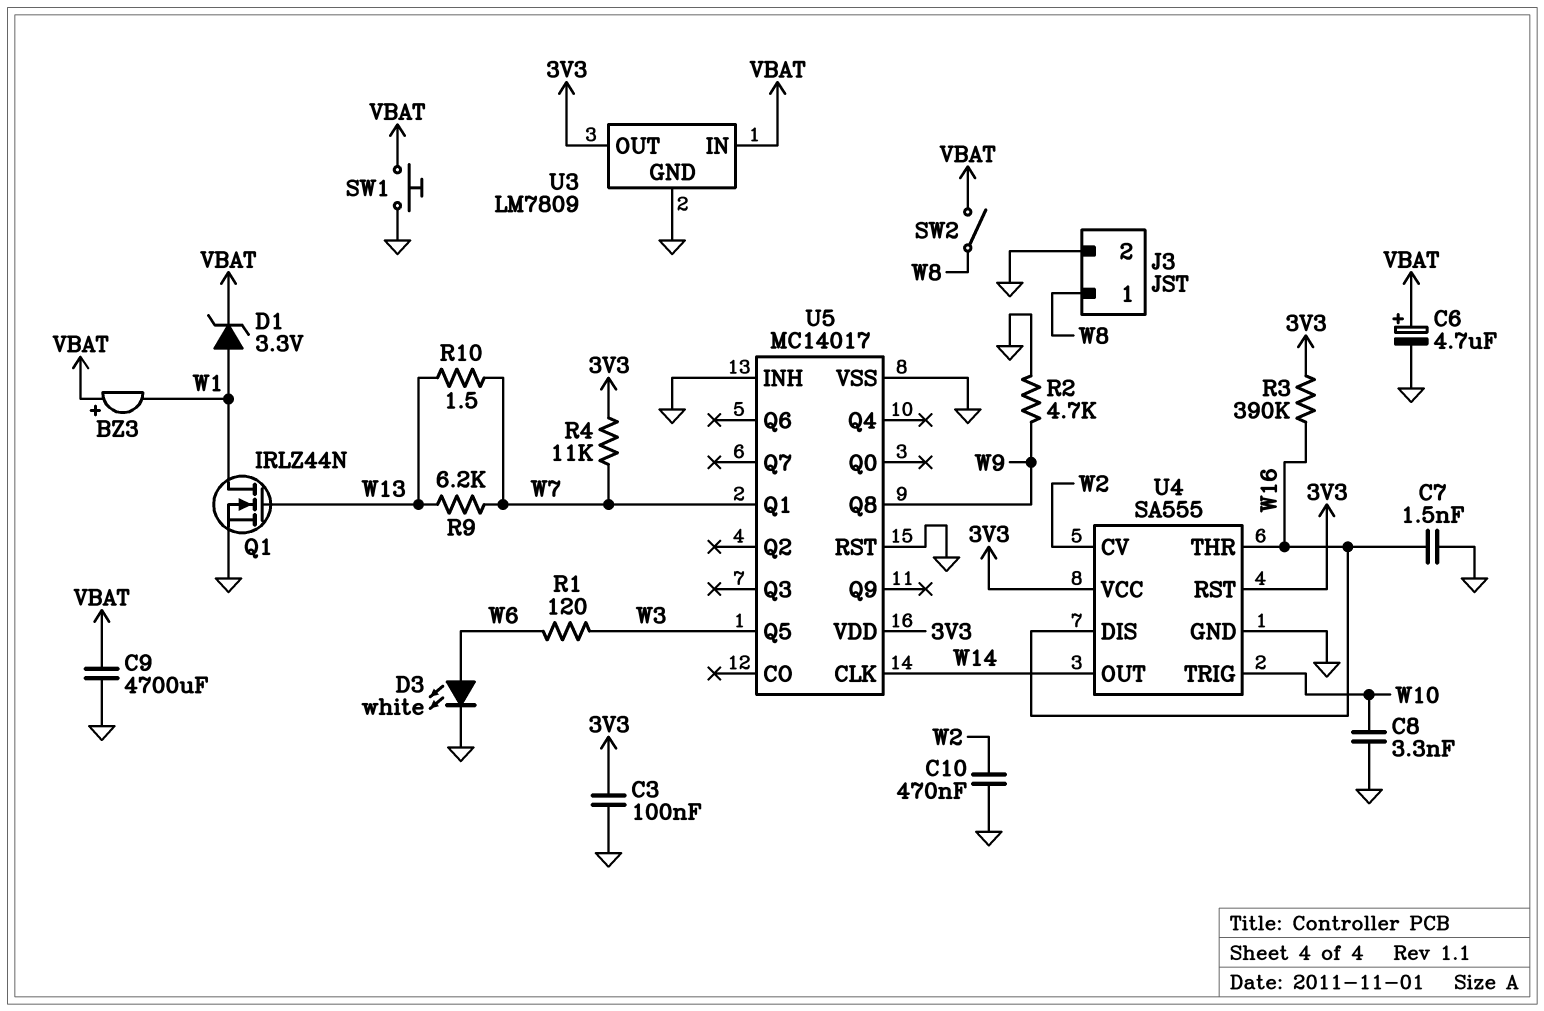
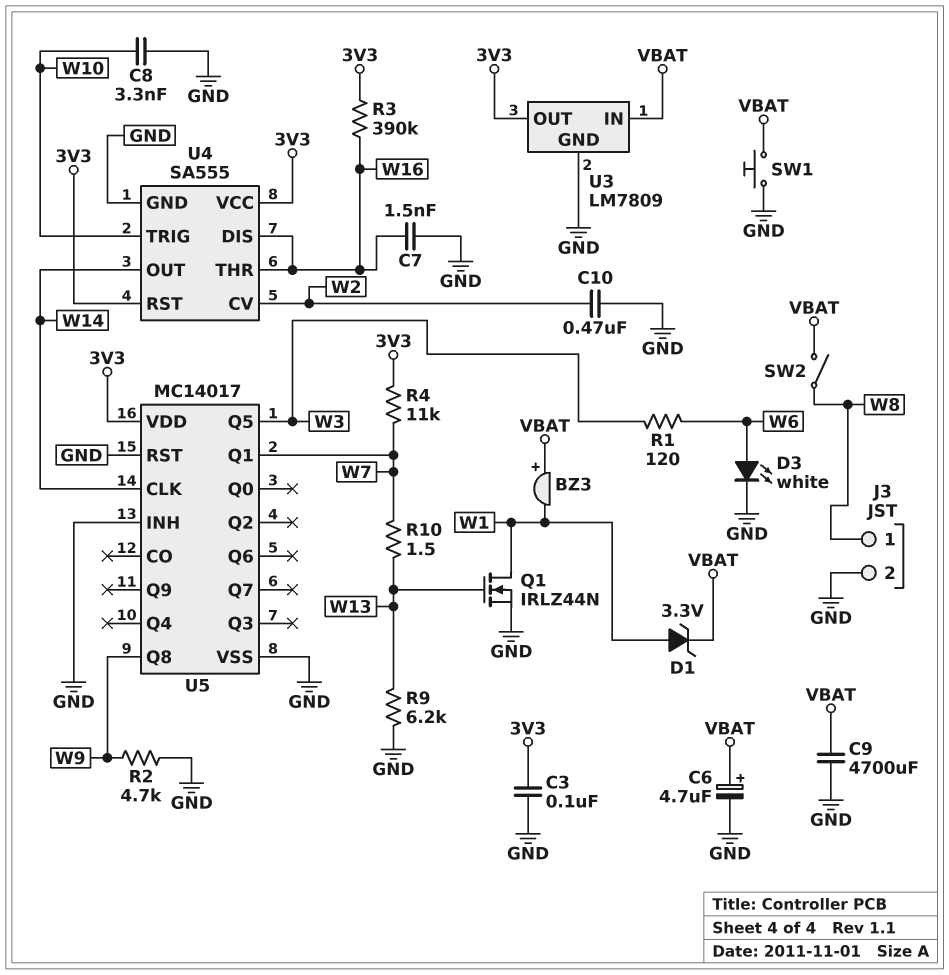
R9: 6.2k (W7, W13) -> 6.2k (GND, W13)

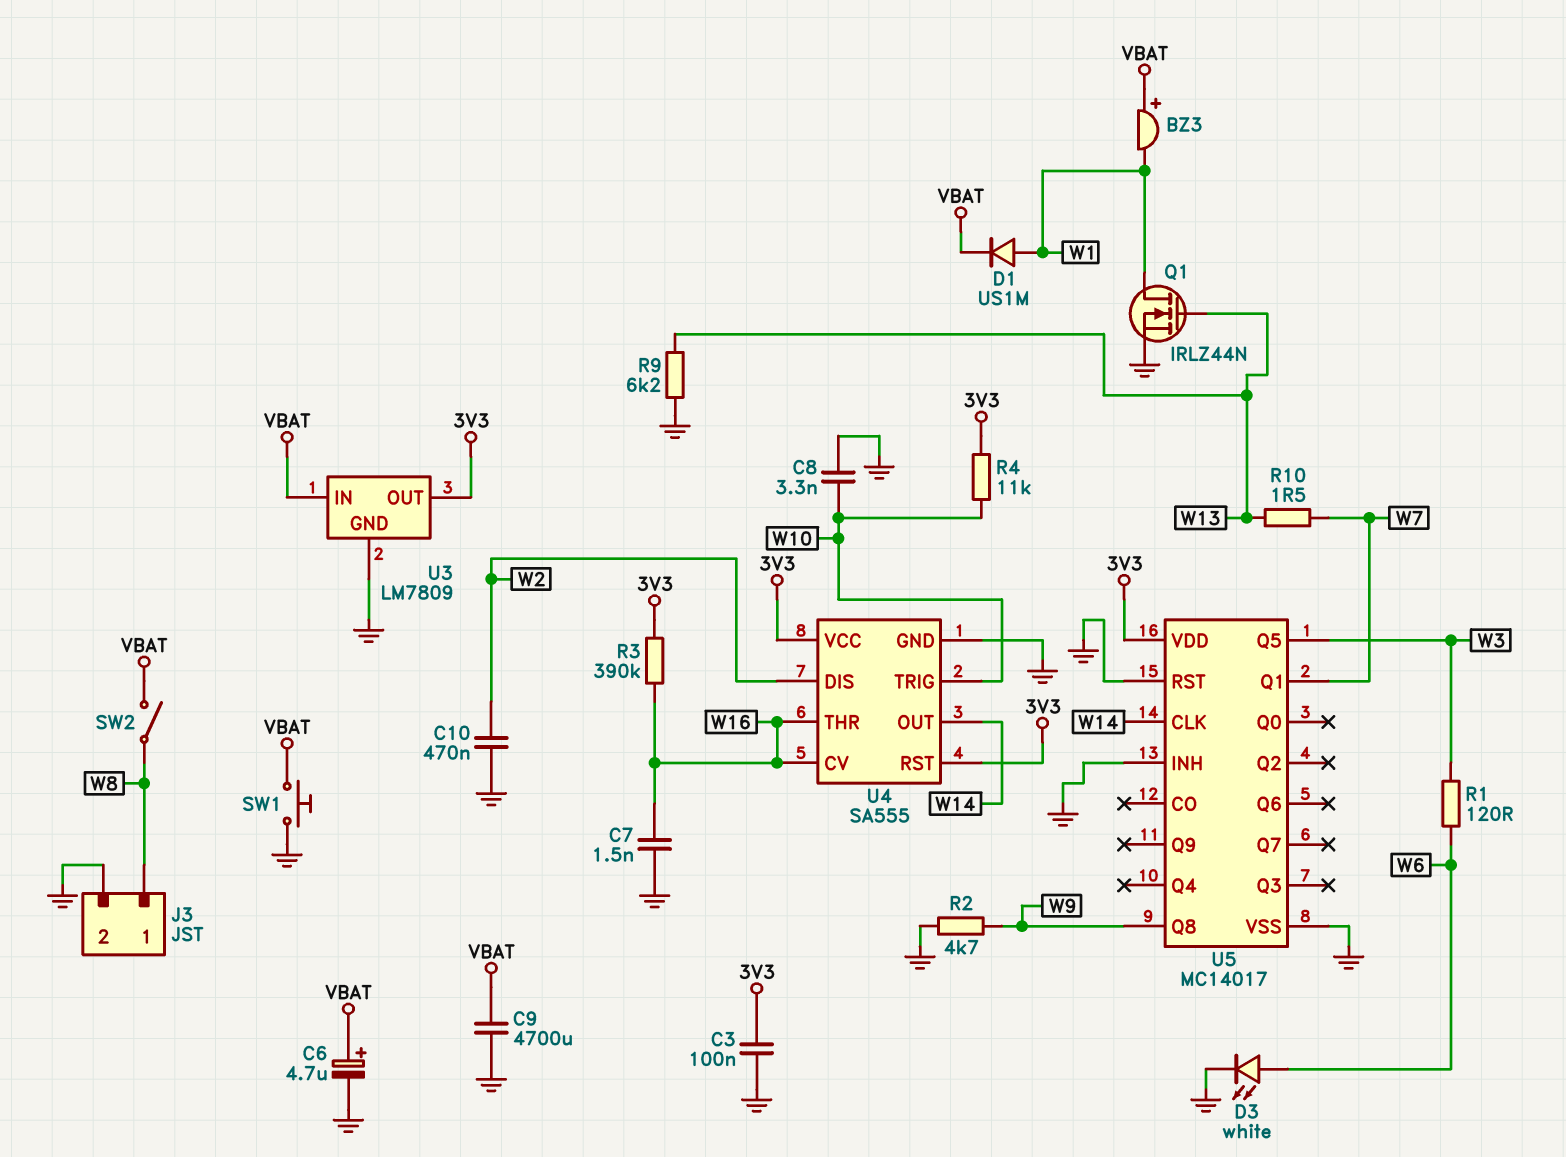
D1: zener 3.3V (A W1, K VBAT) -> diode US1M (A W1, K VBAT)
R4: 11k (3V3, W7) -> 11k (3V3, W10)
U4 pin CV: W2 -> W16
U4 pin DIS: W16 -> W2

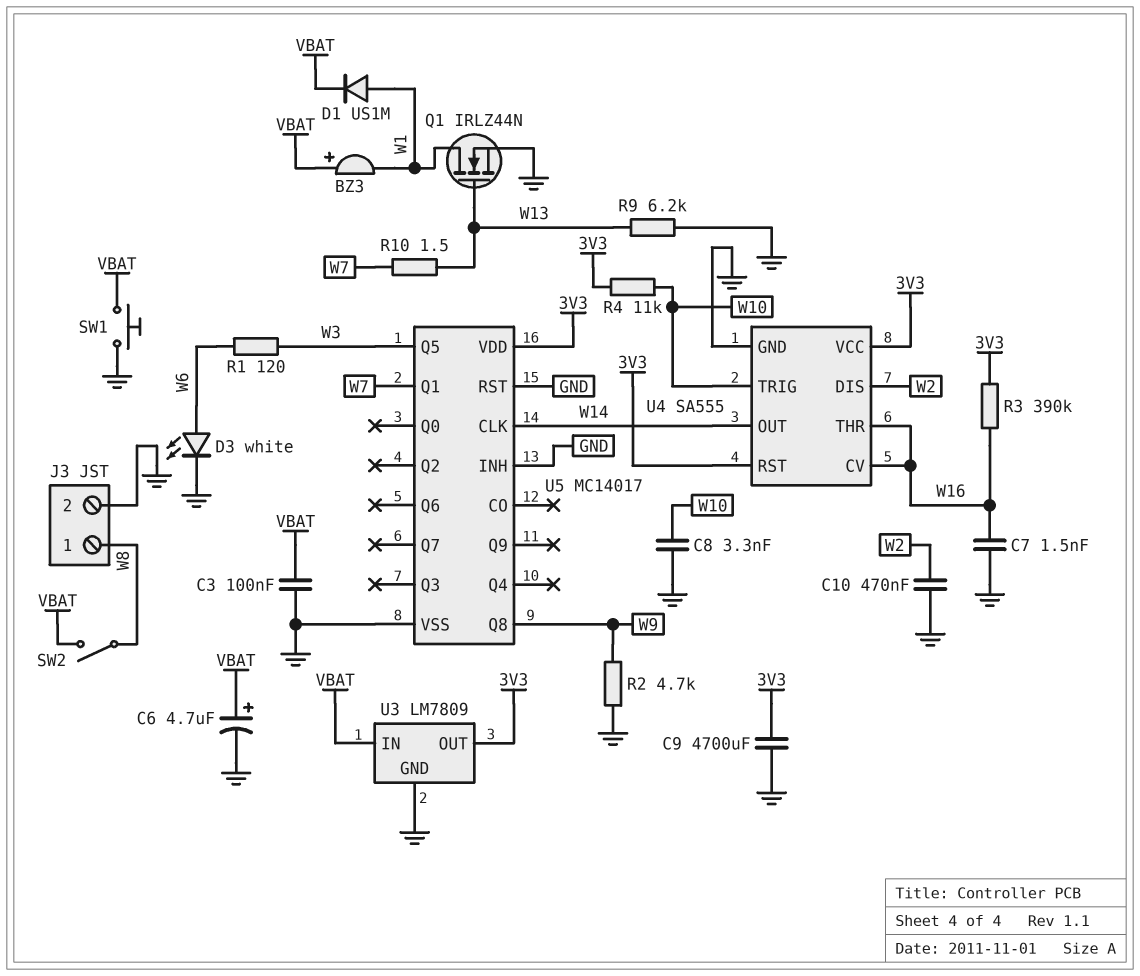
C3: 100nF (3V3, GND) -> 100nF (GND, VBAT)
C9: 4700uF (GND, VBAT) -> 4700uF (3V3, GND)

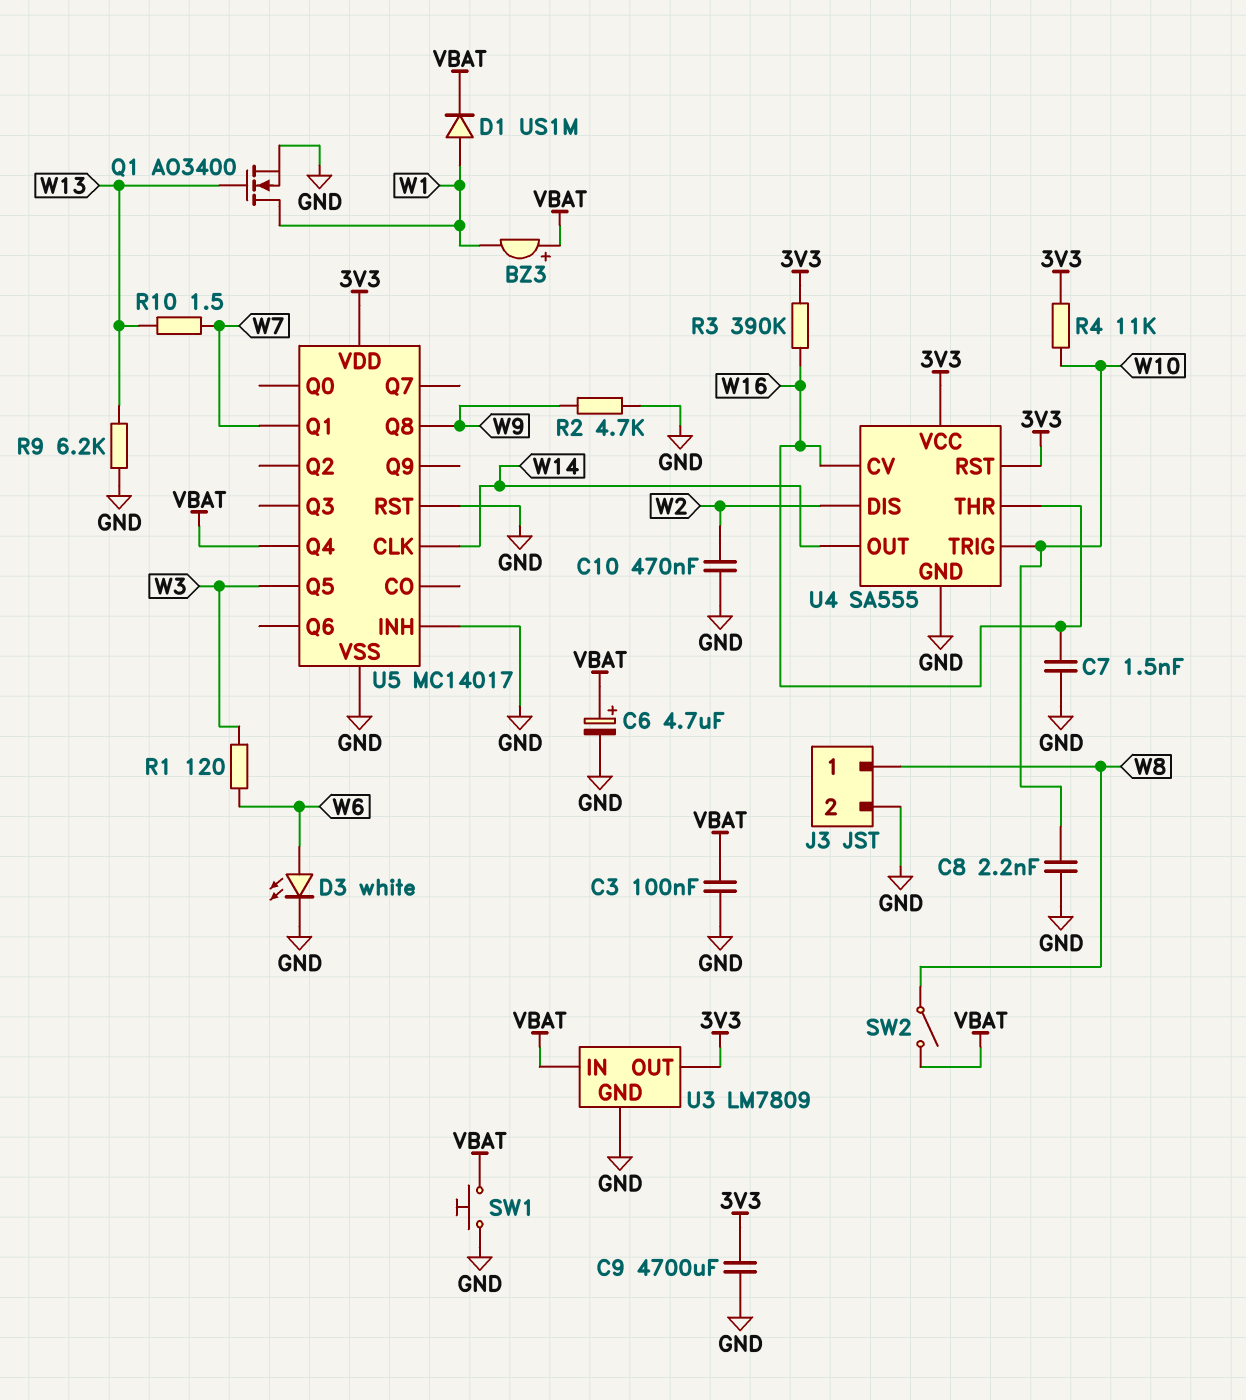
C8: 3.3nF (GND, W10) -> 2.2nF (GND, W10)
Q1: NMOS IRLZ44N (G W13, D W1, S GND) -> NMOS AO3400 (G W13, D W1, S GND)
U5 pin Q4: none -> VBAT

